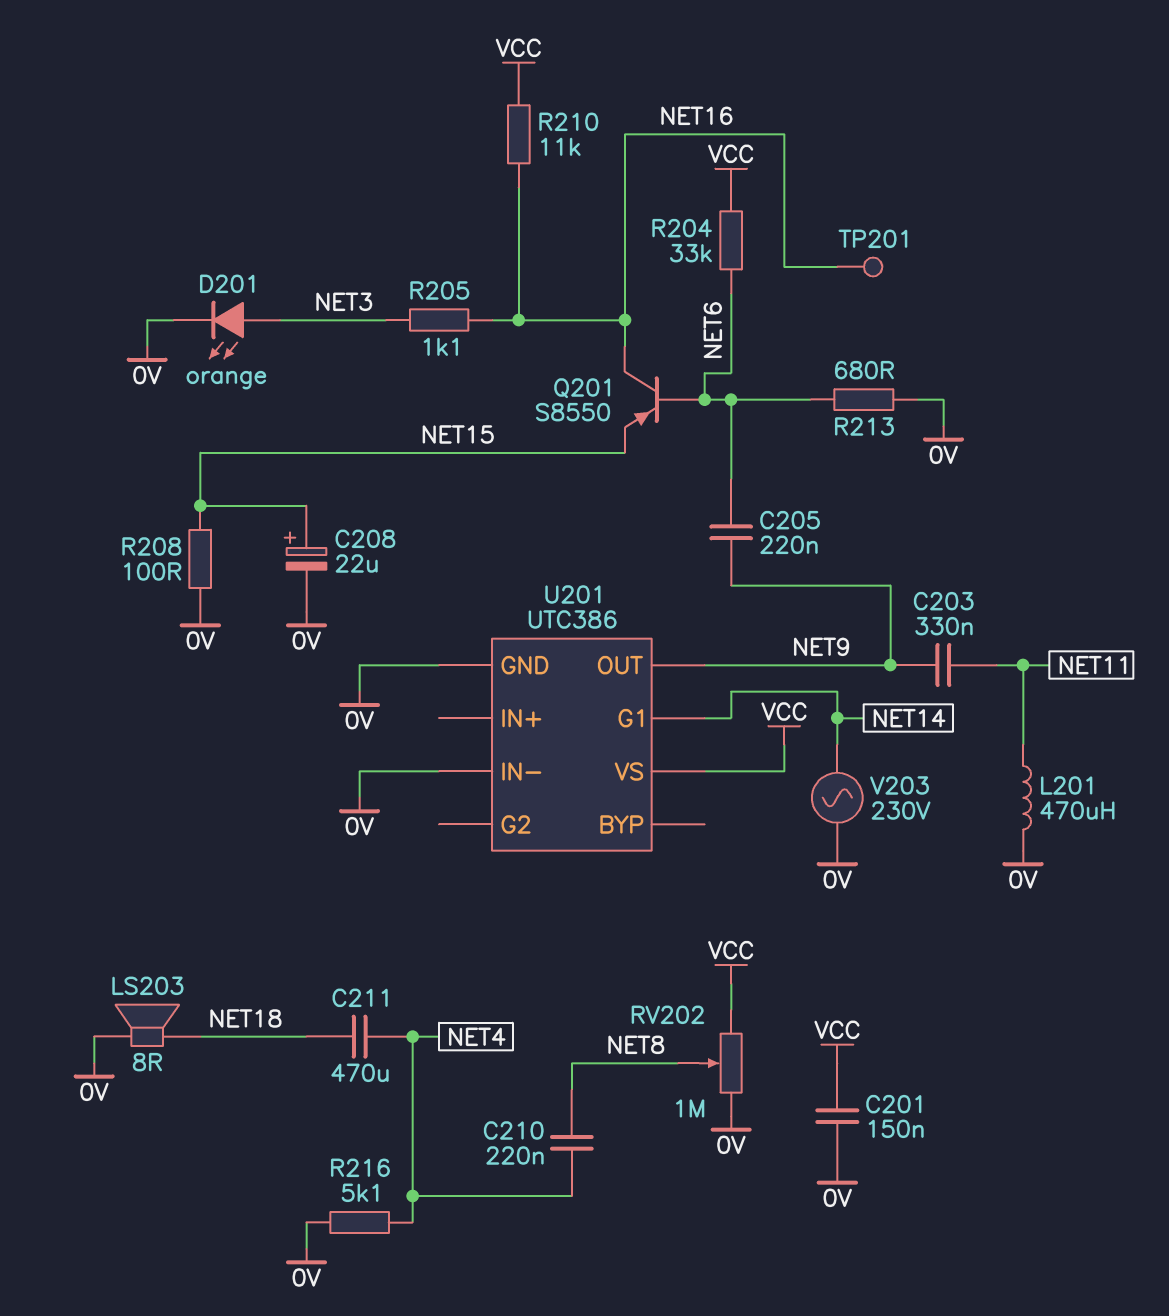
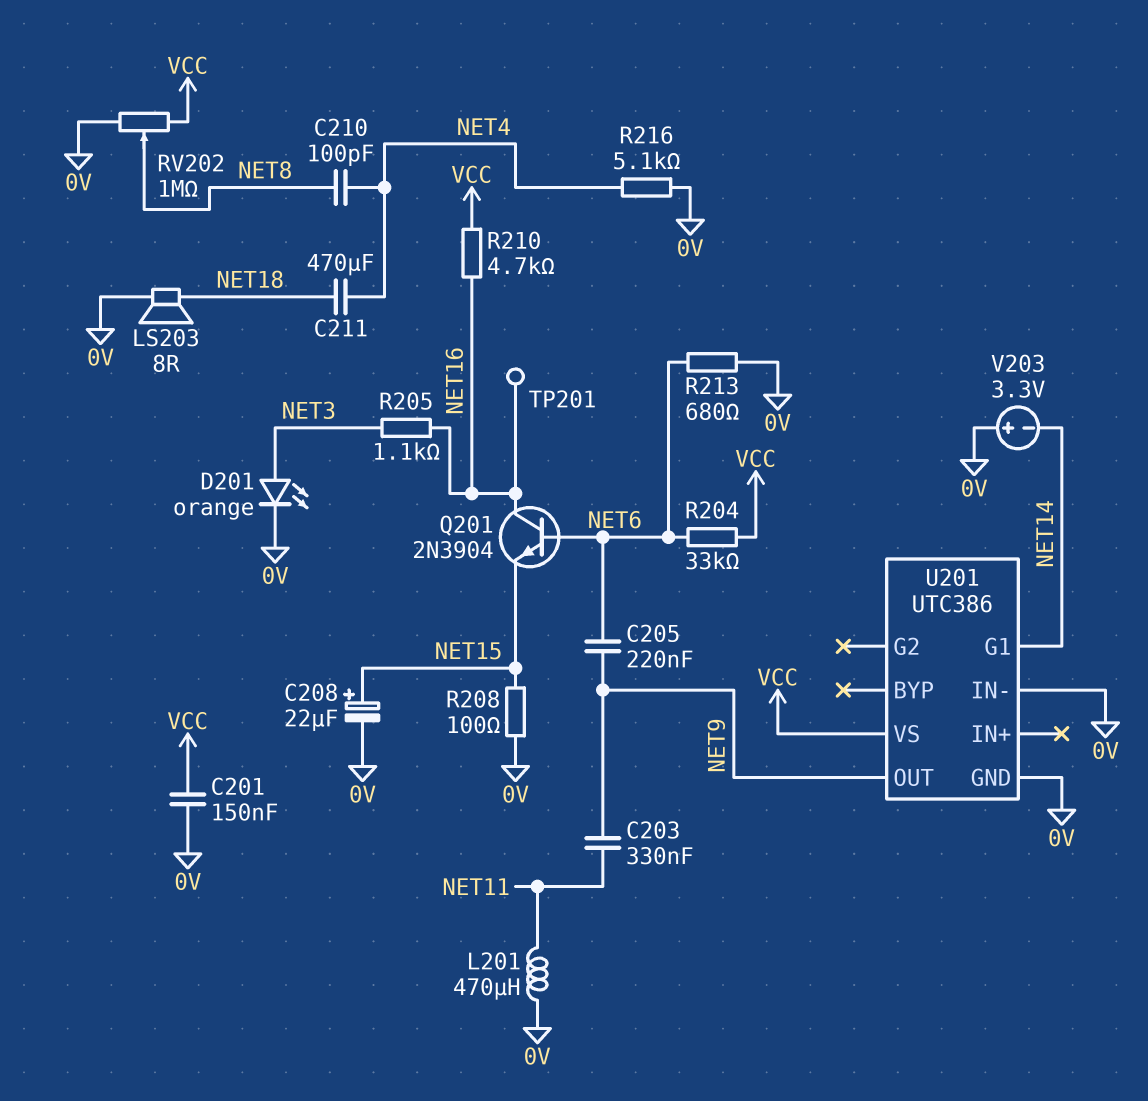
C210: 220nF (NET4, NET8) -> 100pF (NET4, NET8)
Q201: PNP S8550 (B NET6, C NET16, E NET15) -> NPN 2N3904 (B NET6, C NET16, E NET15)
R210: 11k (NET16, VCC) -> 4.7k (NET16, VCC)
V203: AC 230V (0V, NET14) -> 3.3V (plus 0V, minus NET14)

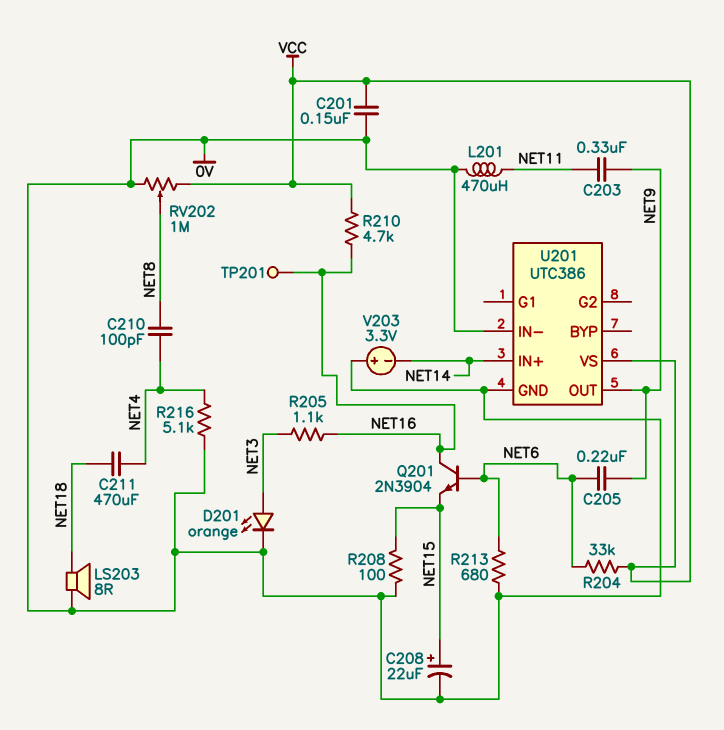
U201 pin G1: NET14 -> none
U201 pin IN+: none -> NET14

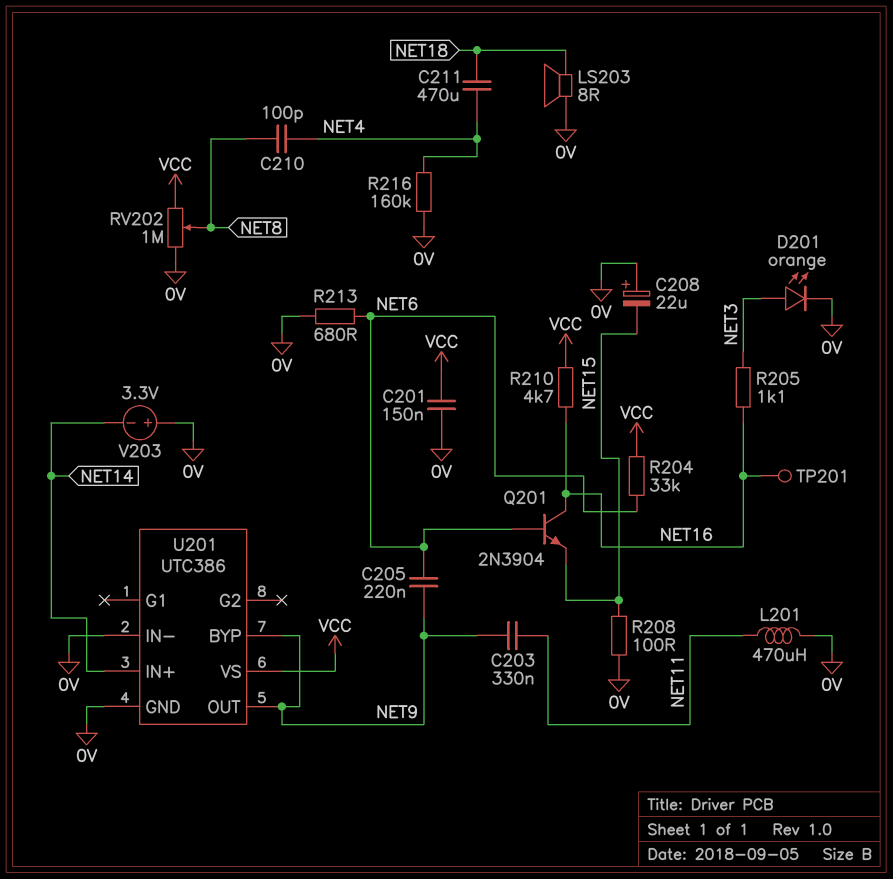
C208: 22uF (plus NET15, minus 0V) -> 22uF (plus 0V, minus NET15)
R216: 5.1k (0V, NET4) -> 160k (0V, NET4)
U201 pin BYP: none -> NET9

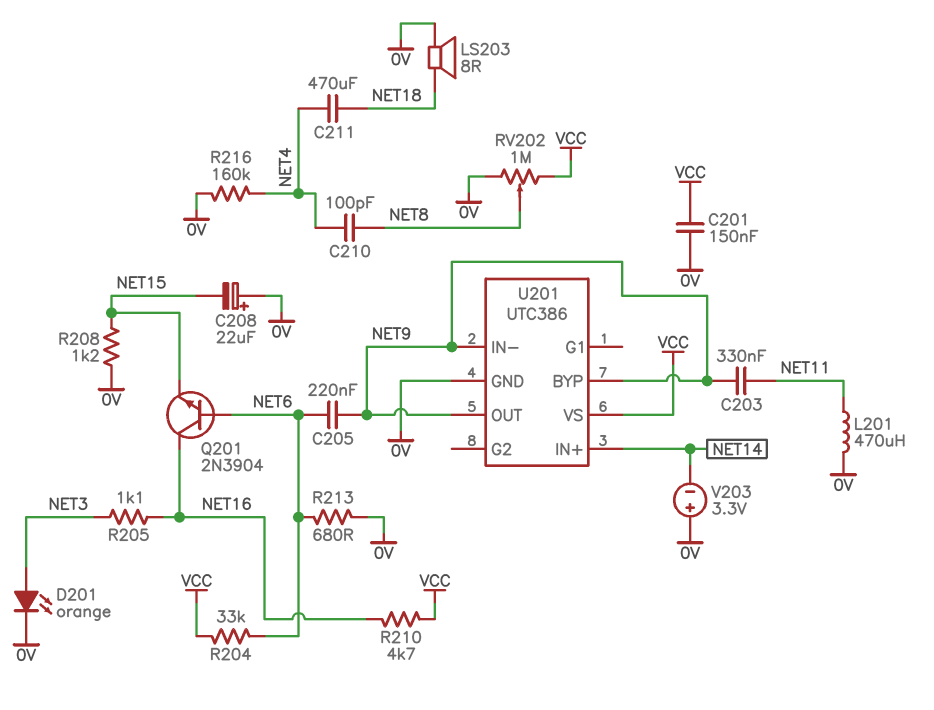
R208: 100 (0V, NET15) -> 1.2k (0V, NET15)
TP201: test point (NET16) -> none
U201 pin IN-: 0V -> NET9

